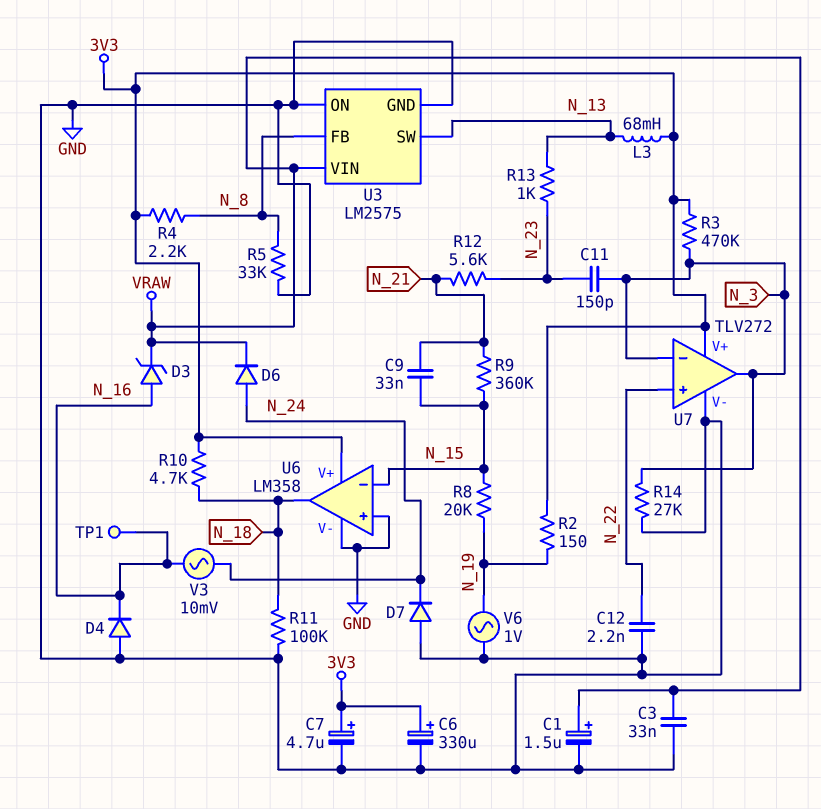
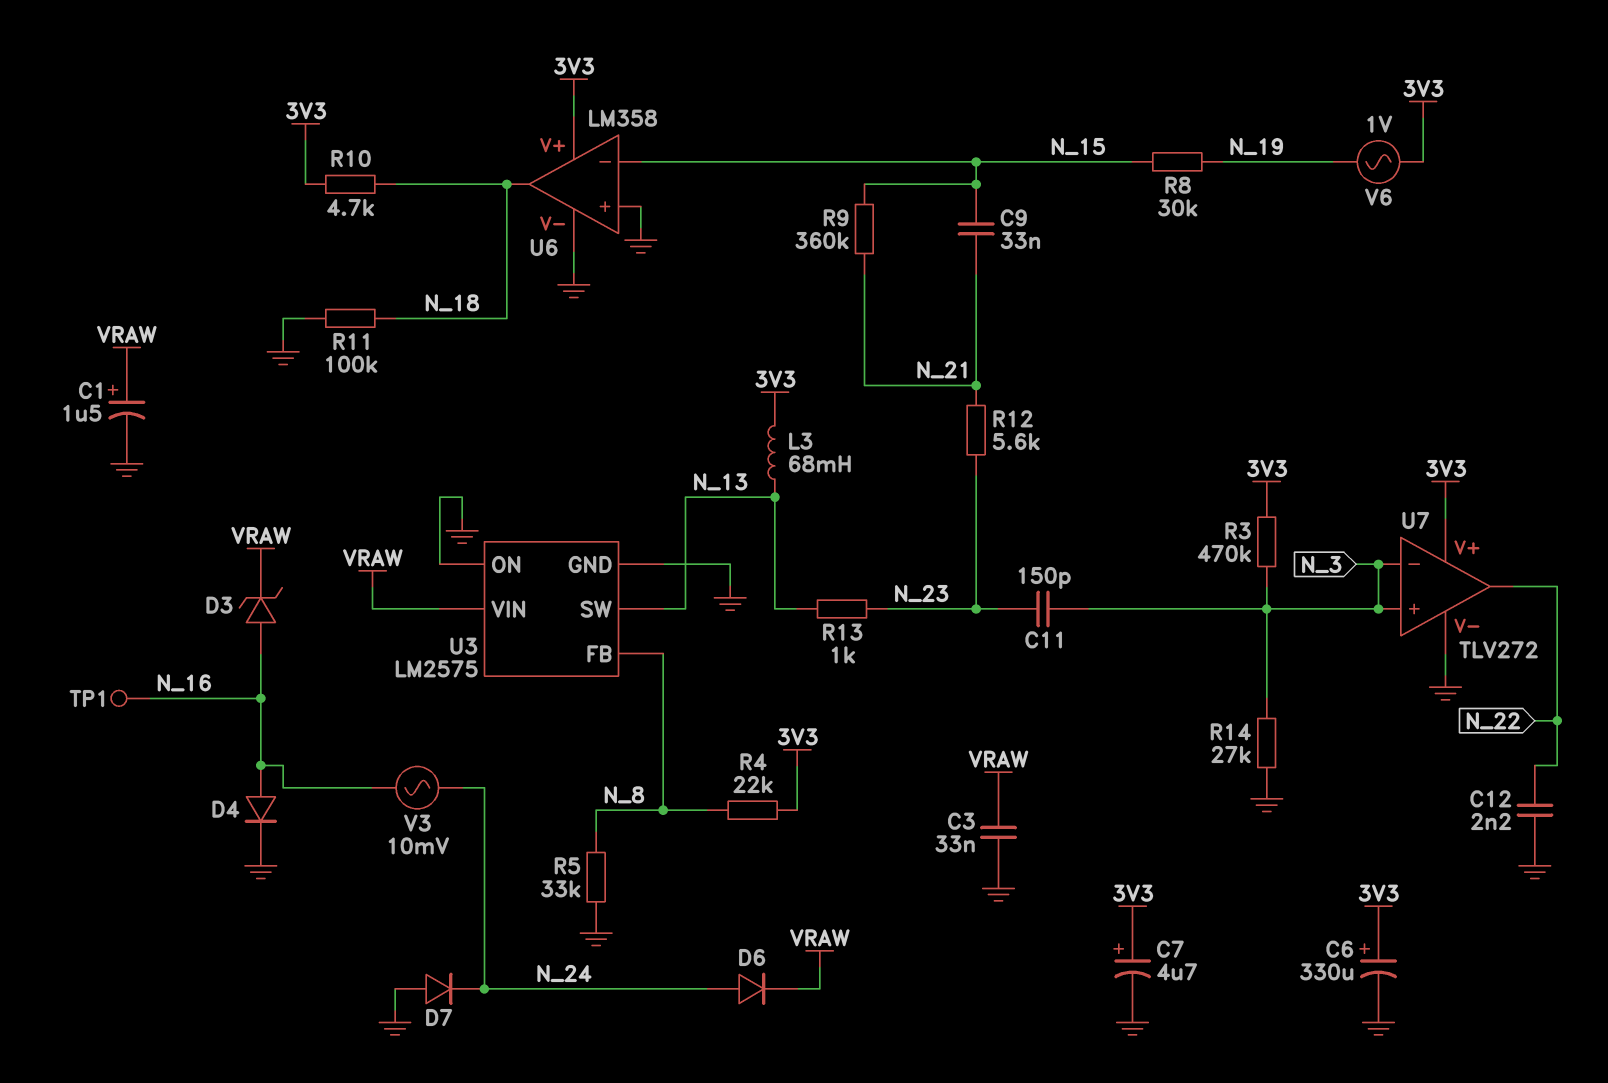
D4: diode (A GND, K N_16) -> diode (A N_16, K GND)
R2: 150 (3V3, N_19) -> none
R4: 2.2k (3V3, N_8) -> 22k (3V3, N_8)
R8: 20k (N_15, N_19) -> 30k (N_15, N_19)
U7 pin in+: N_22 -> N_3
U7 pin out: N_3 -> N_22
V6: AC 1V (GND, N_19) -> AC 1V (3V3, N_19)

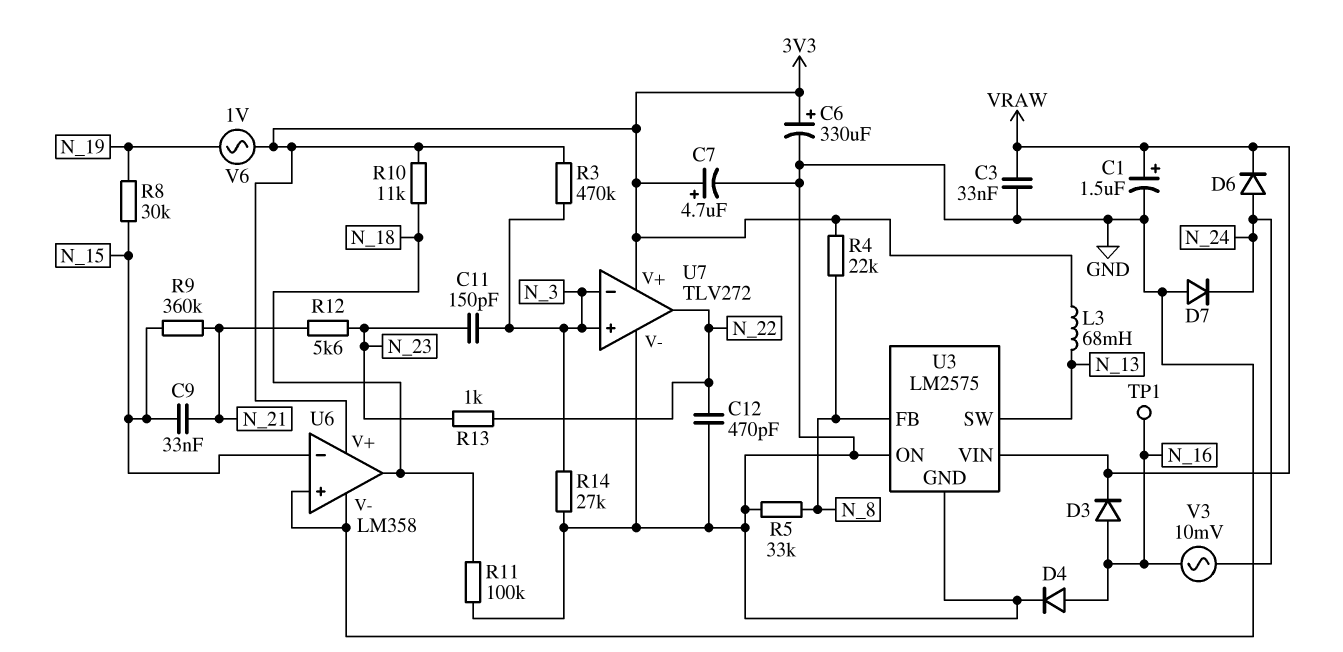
C12: 2.2nF (GND, N_22) -> 470pF (GND, N_22)
D3: zener (A N_16, K VRAW) -> diode (A N_16, K VRAW)
R10: 4.7k (3V3, N_18) -> 11k (3V3, N_18)
R13: 1k (N_13, N_23) -> 1k (N_22, N_23)

